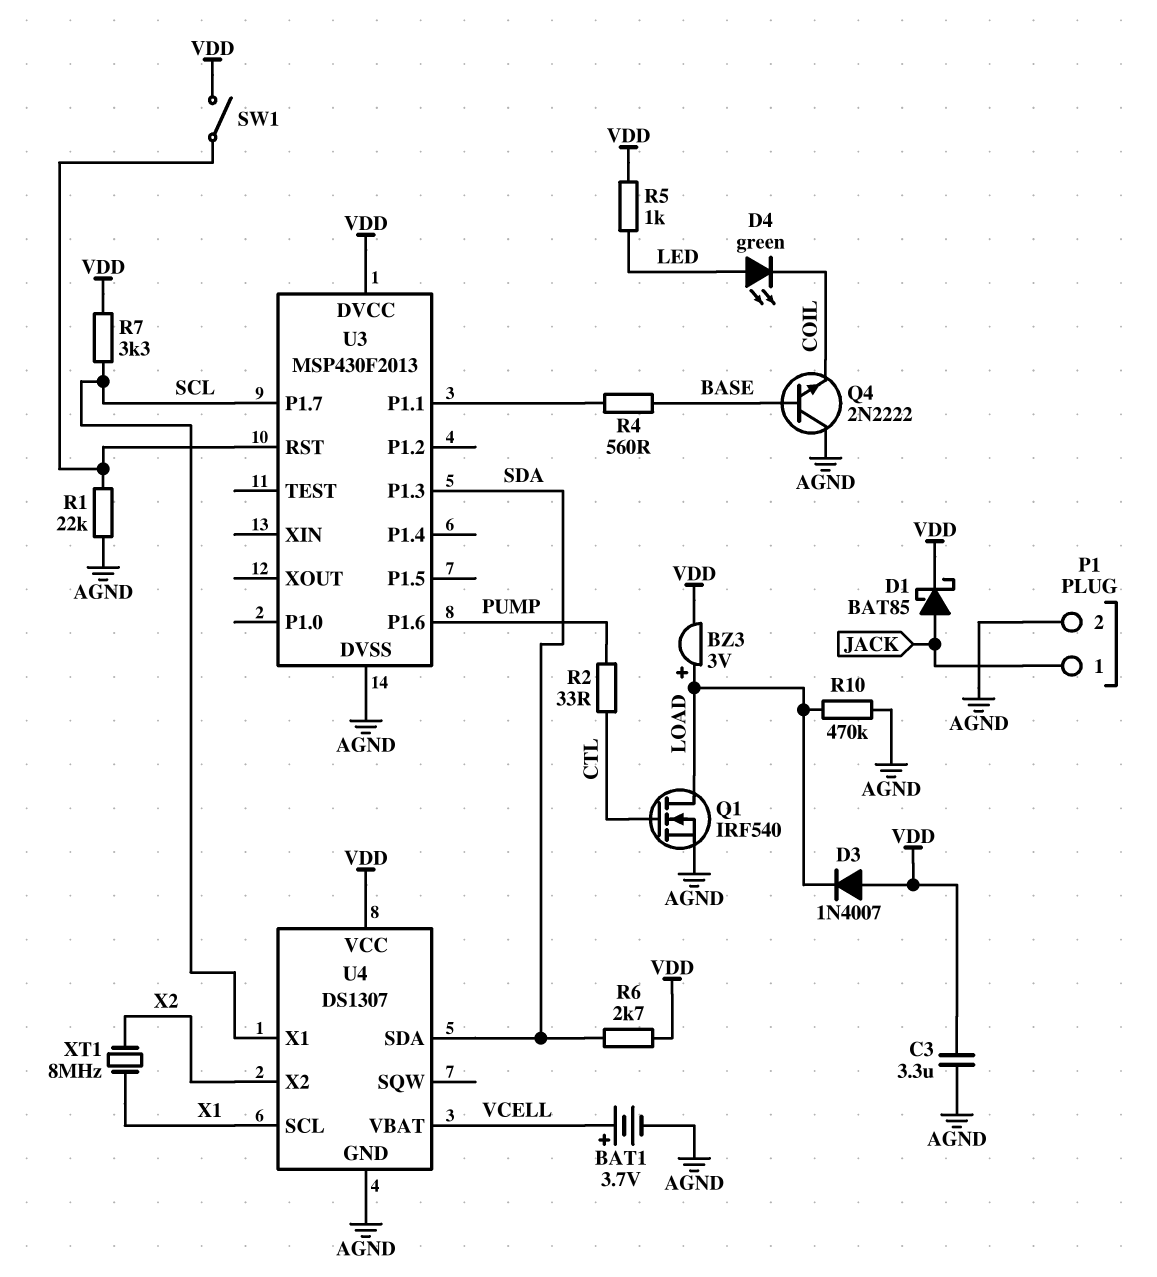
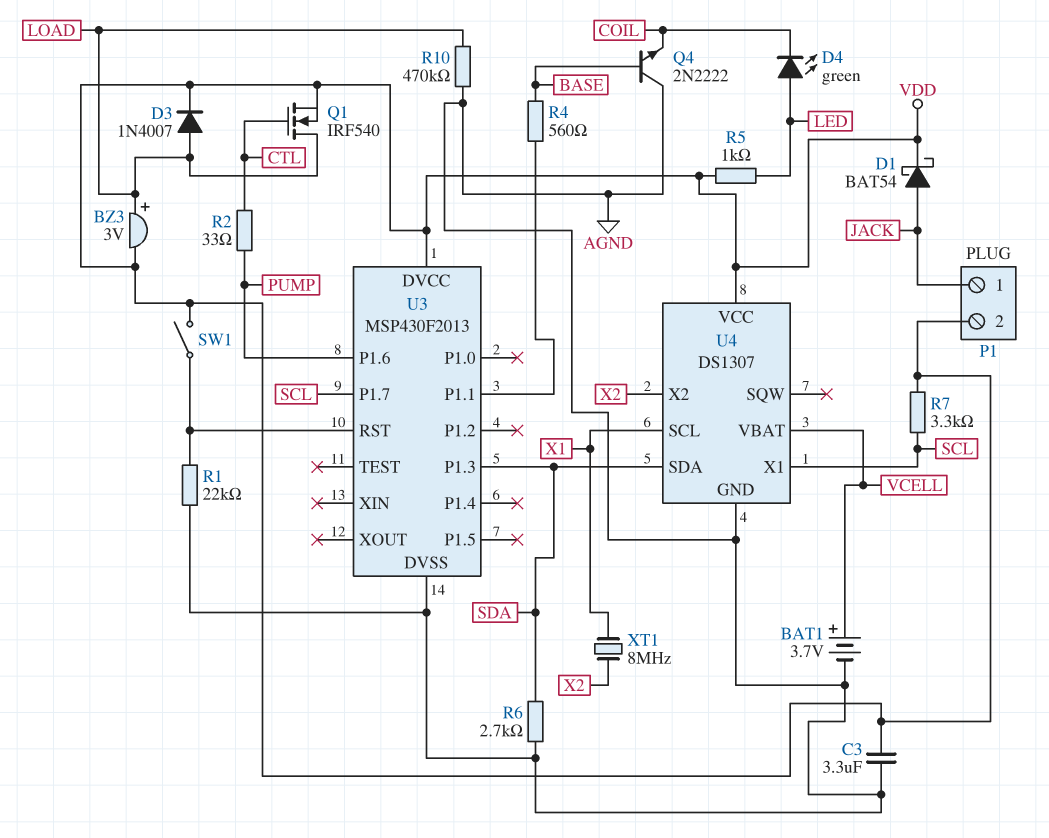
D1: schottky BAT85 (A JACK, K VDD) -> schottky BAT54 (A JACK, K VDD)
D3: diode 1N4007 (A VDD, K LOAD) -> diode 1N4007 (A LOAD, K VDD)
P1 pin 2: AGND -> VDD
Q1: NMOS IRF540 (G CTL, D LOAD, S AGND) -> NMOS IRF540 (G CTL, D LOAD, S VDD)
R6: 2.7k (SDA, VDD) -> 2.7k (AGND, SDA)

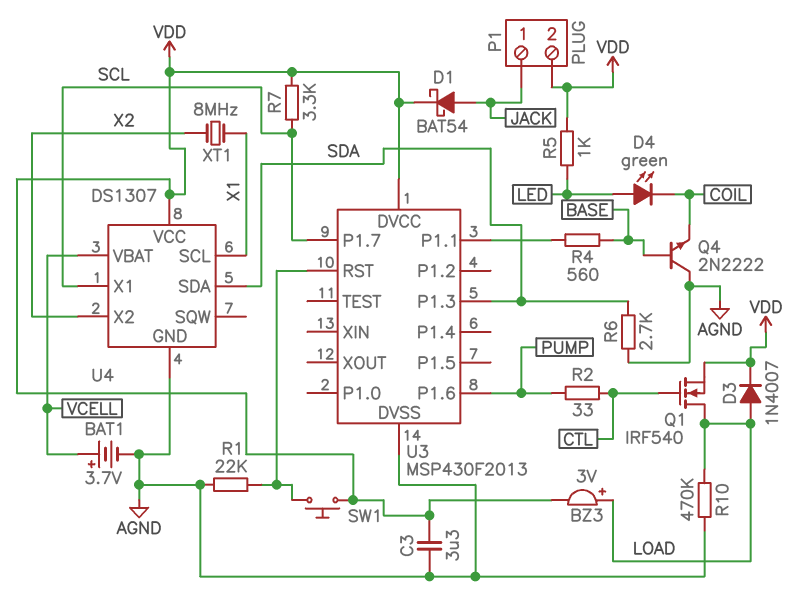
SW1: switch (U3/RST, VDD) -> button (U3/RST, VDD)

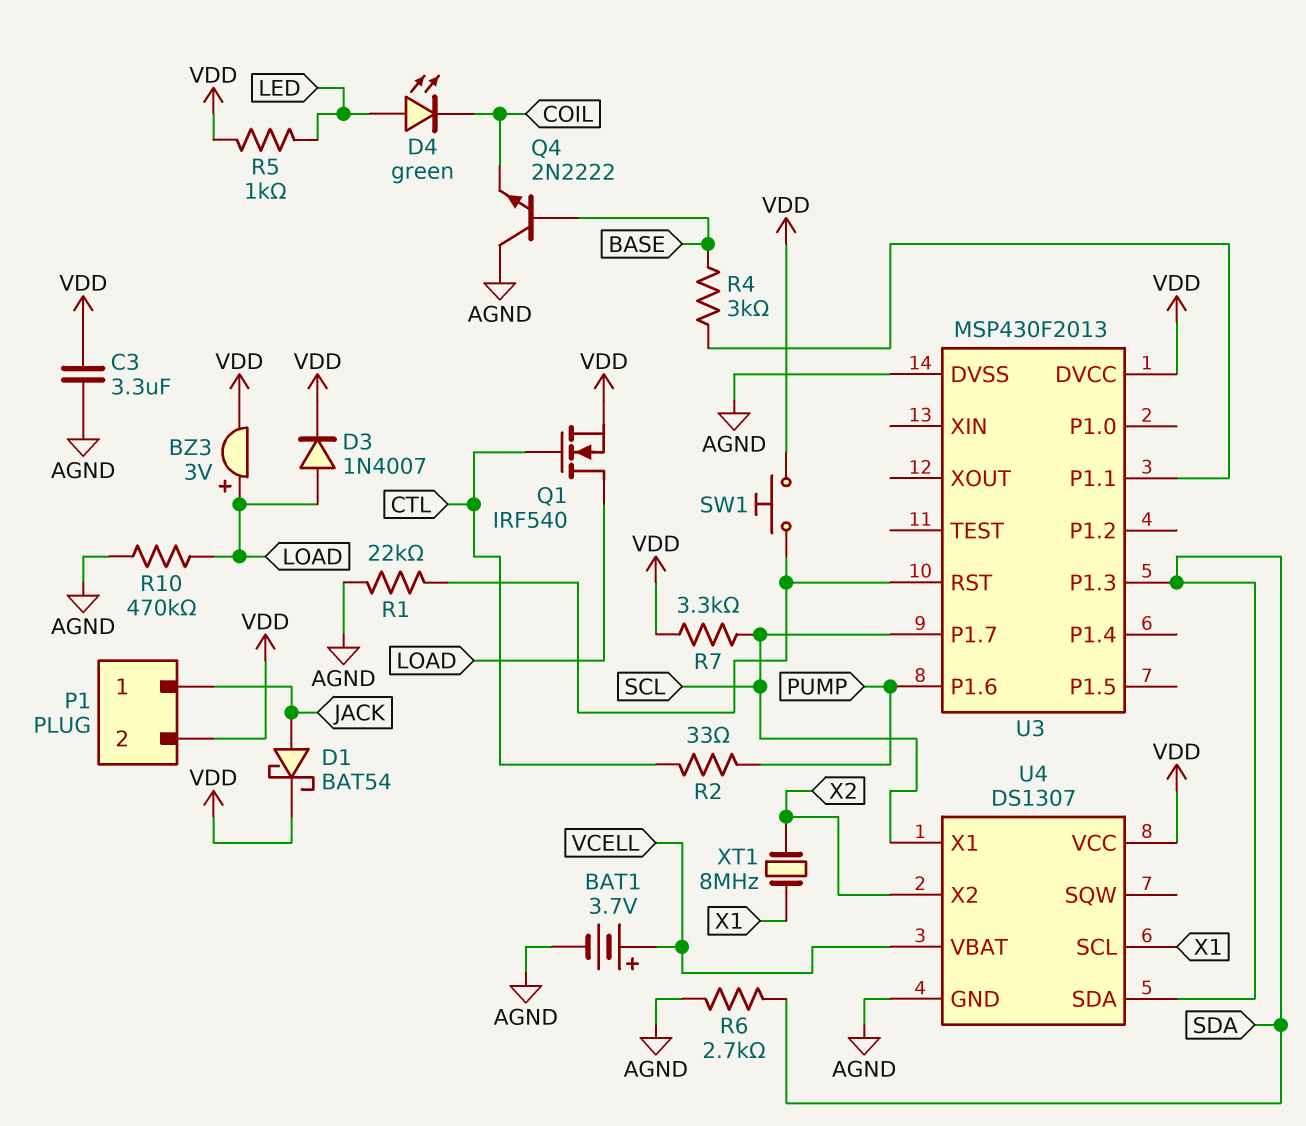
R4: 560 (BASE, U3/P1.1) -> 3k (BASE, U3/P1.1)

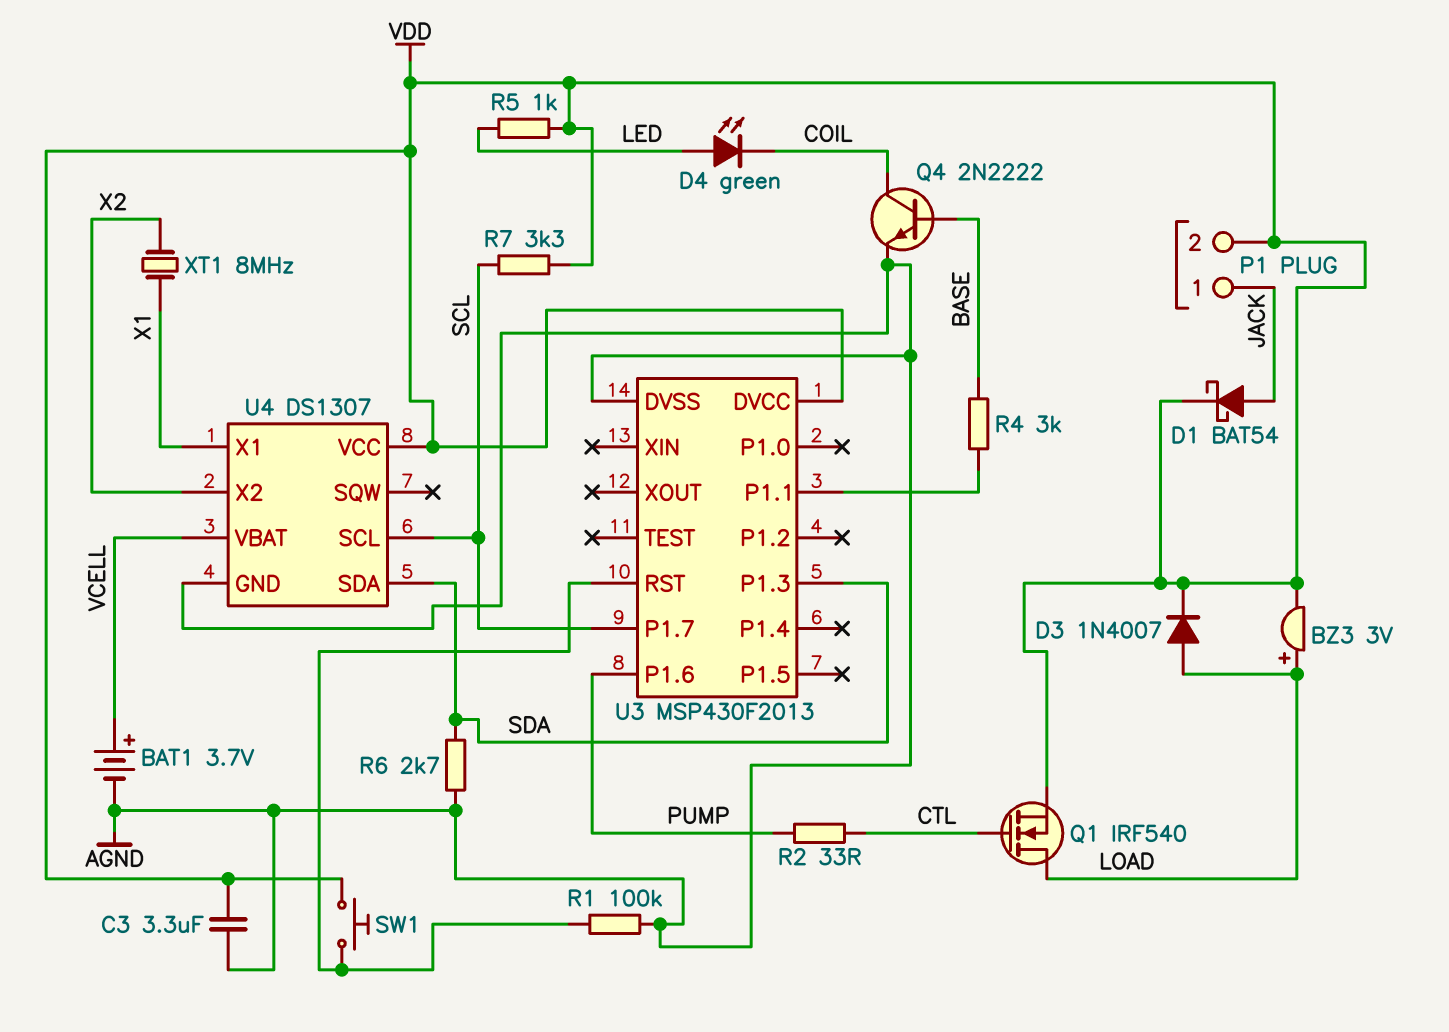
Q4: NPN 2N2222 (B BASE, C AGND, E COIL) -> NPN 2N2222 (B BASE, C COIL, E AGND)
R1: 22k (AGND, U3/RST) -> 100k (AGND, U3/RST)
R10: 470k (AGND, LOAD) -> none
U4 pin SCL: X1 -> SCL
U4 pin X1: SCL -> X1

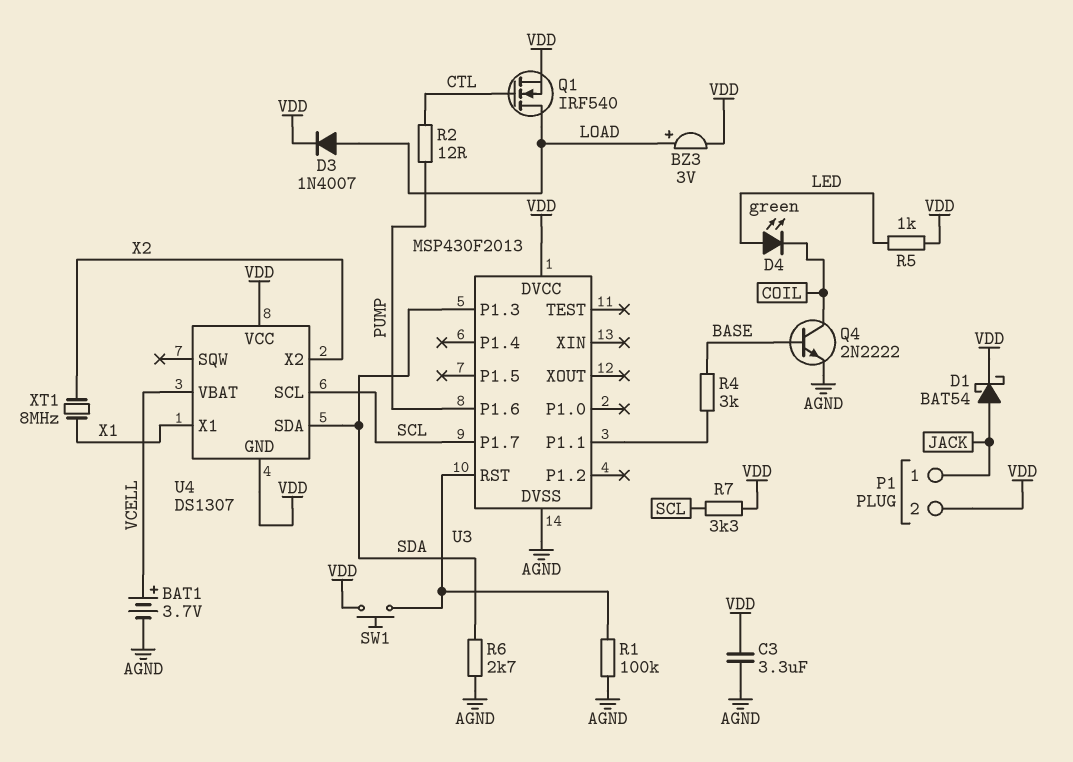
R2: 33 (CTL, PUMP) -> 12 (CTL, PUMP)
U4 pin GND: AGND -> VDD

